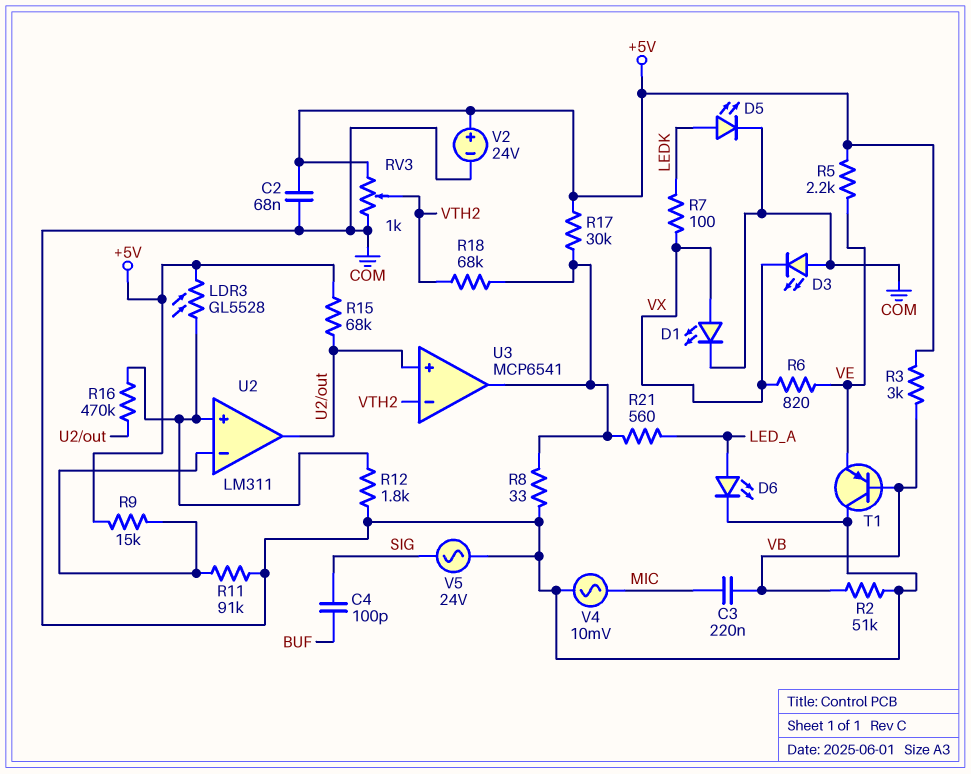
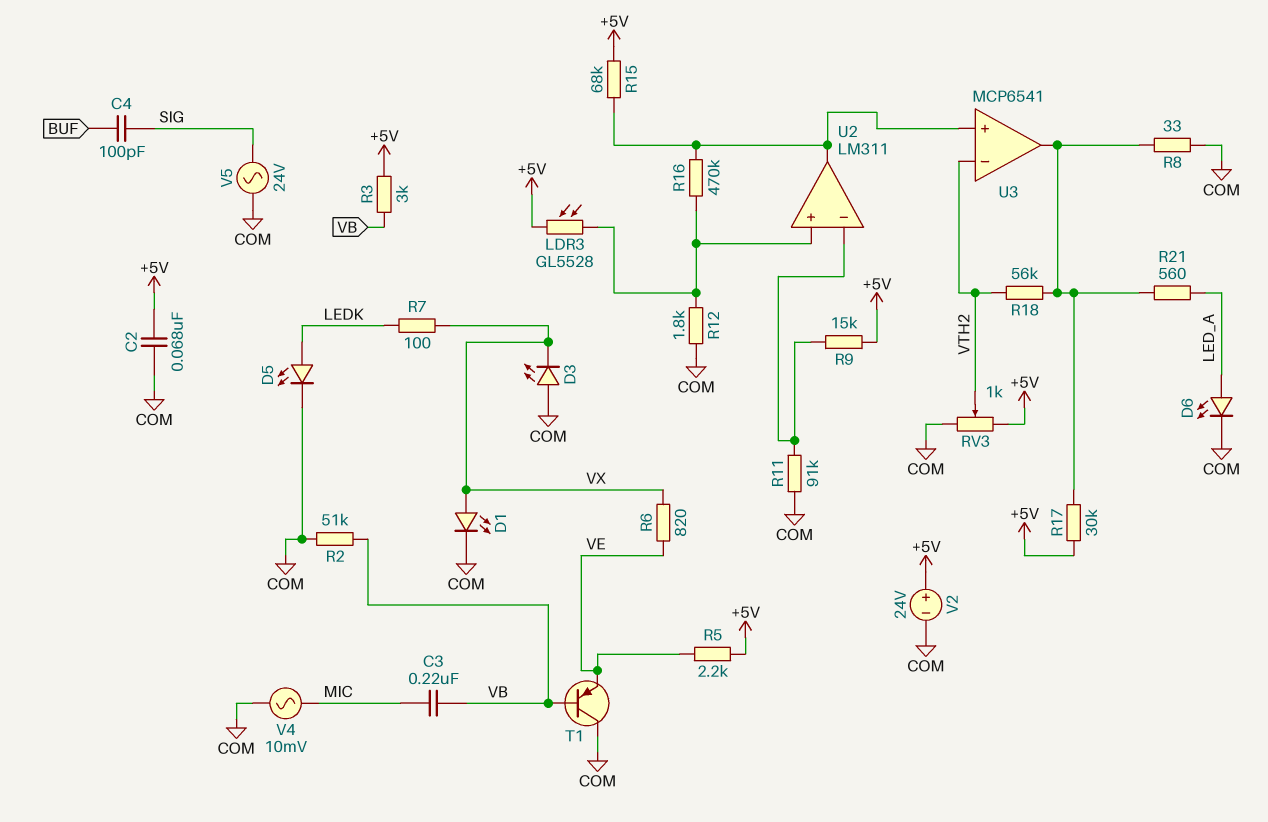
R18: 68k (U3/out, VTH2) -> 56k (U3/out, VTH2)

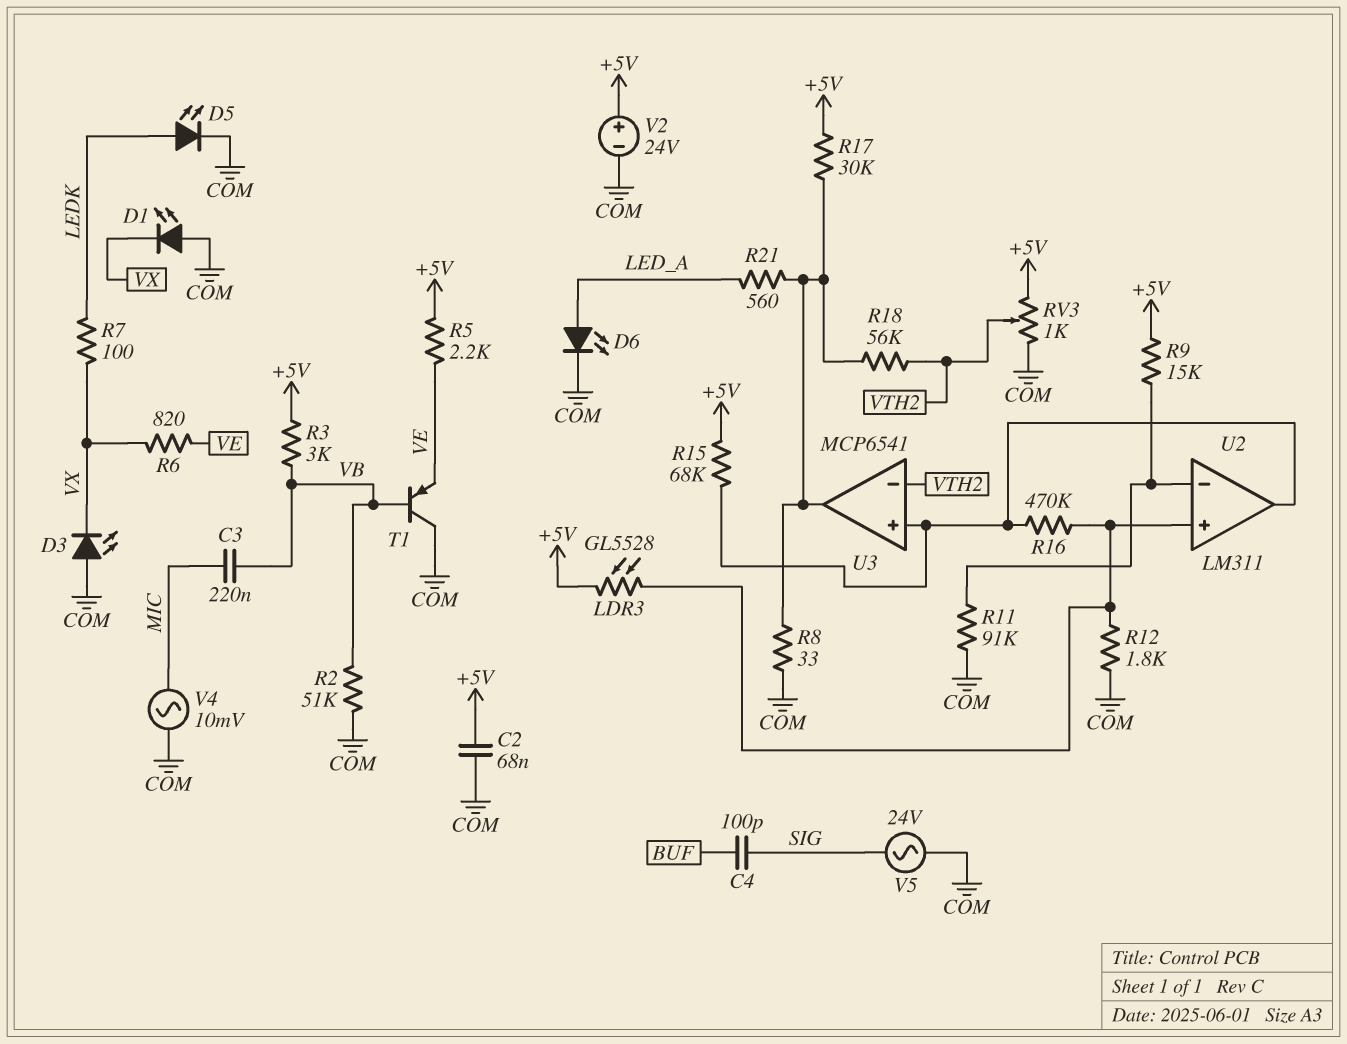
D1: LED (A VX, K COM) -> LED (A COM, K VX)

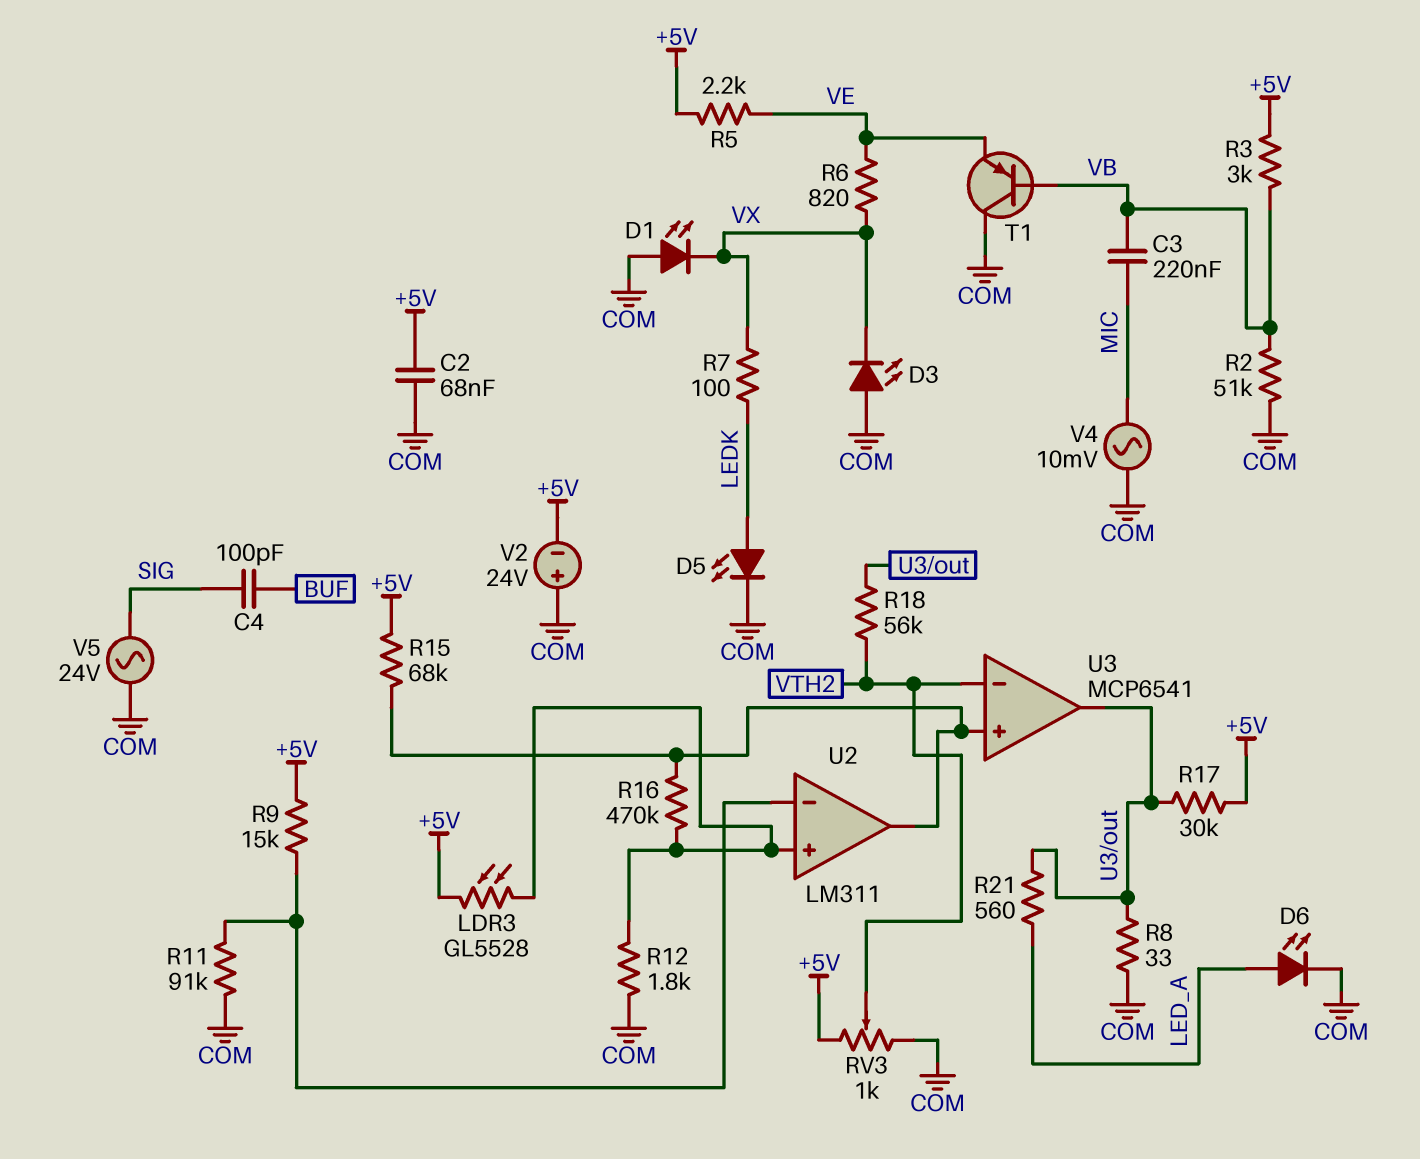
V2: 24V (plus +5V, minus COM) -> 24V (plus COM, minus +5V)

